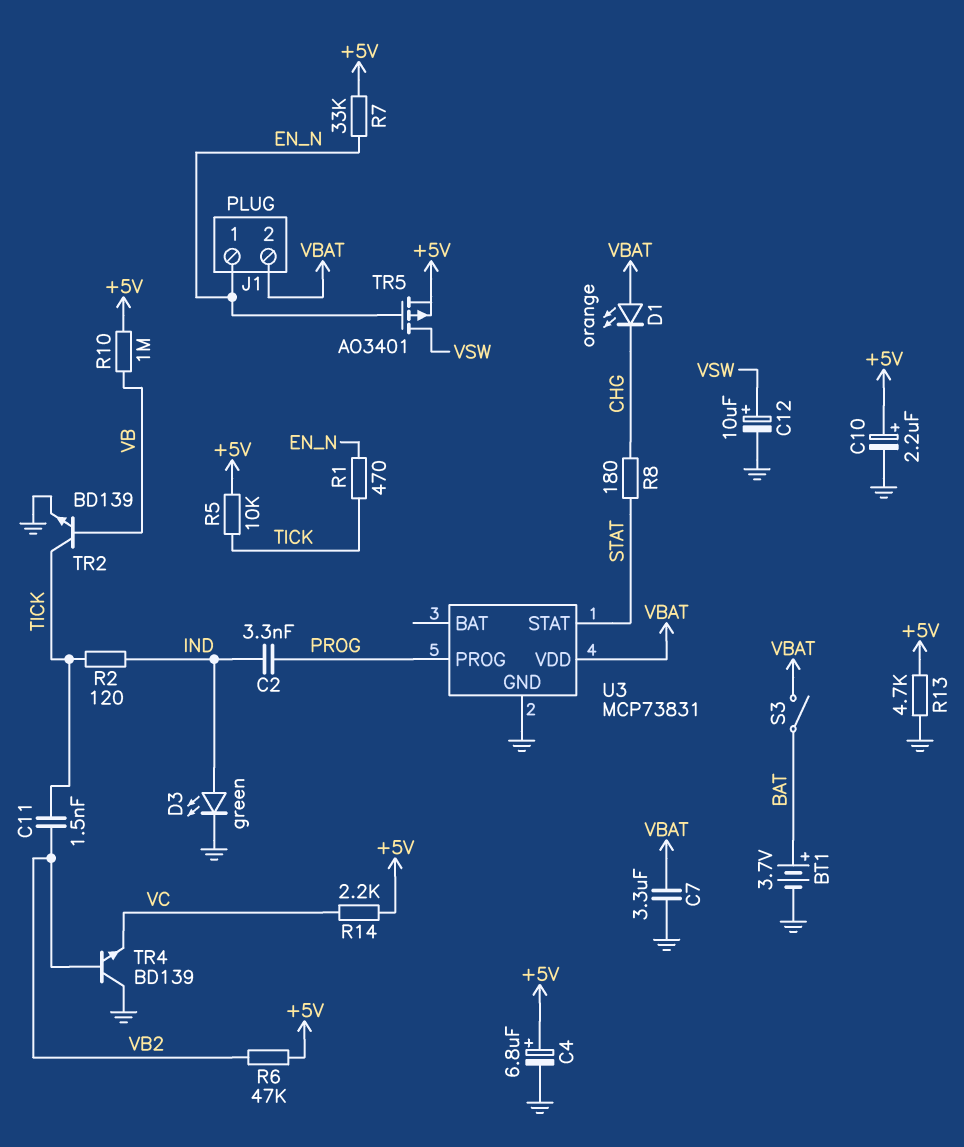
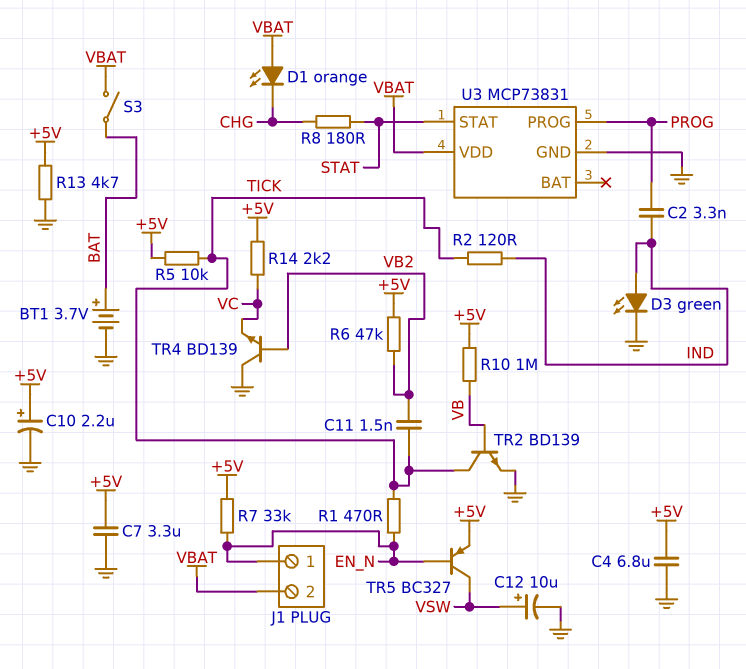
C4: 6.8uF (plus +5V, minus GND) -> 6.8uF (+5V, GND)
C7: 3.3uF (GND, VBAT) -> 3.3uF (+5V, GND)
TR5: PMOS AO3401 (G EN_N, D VSW, S +5V) -> PNP BC327 (B EN_N, C VSW, E +5V)

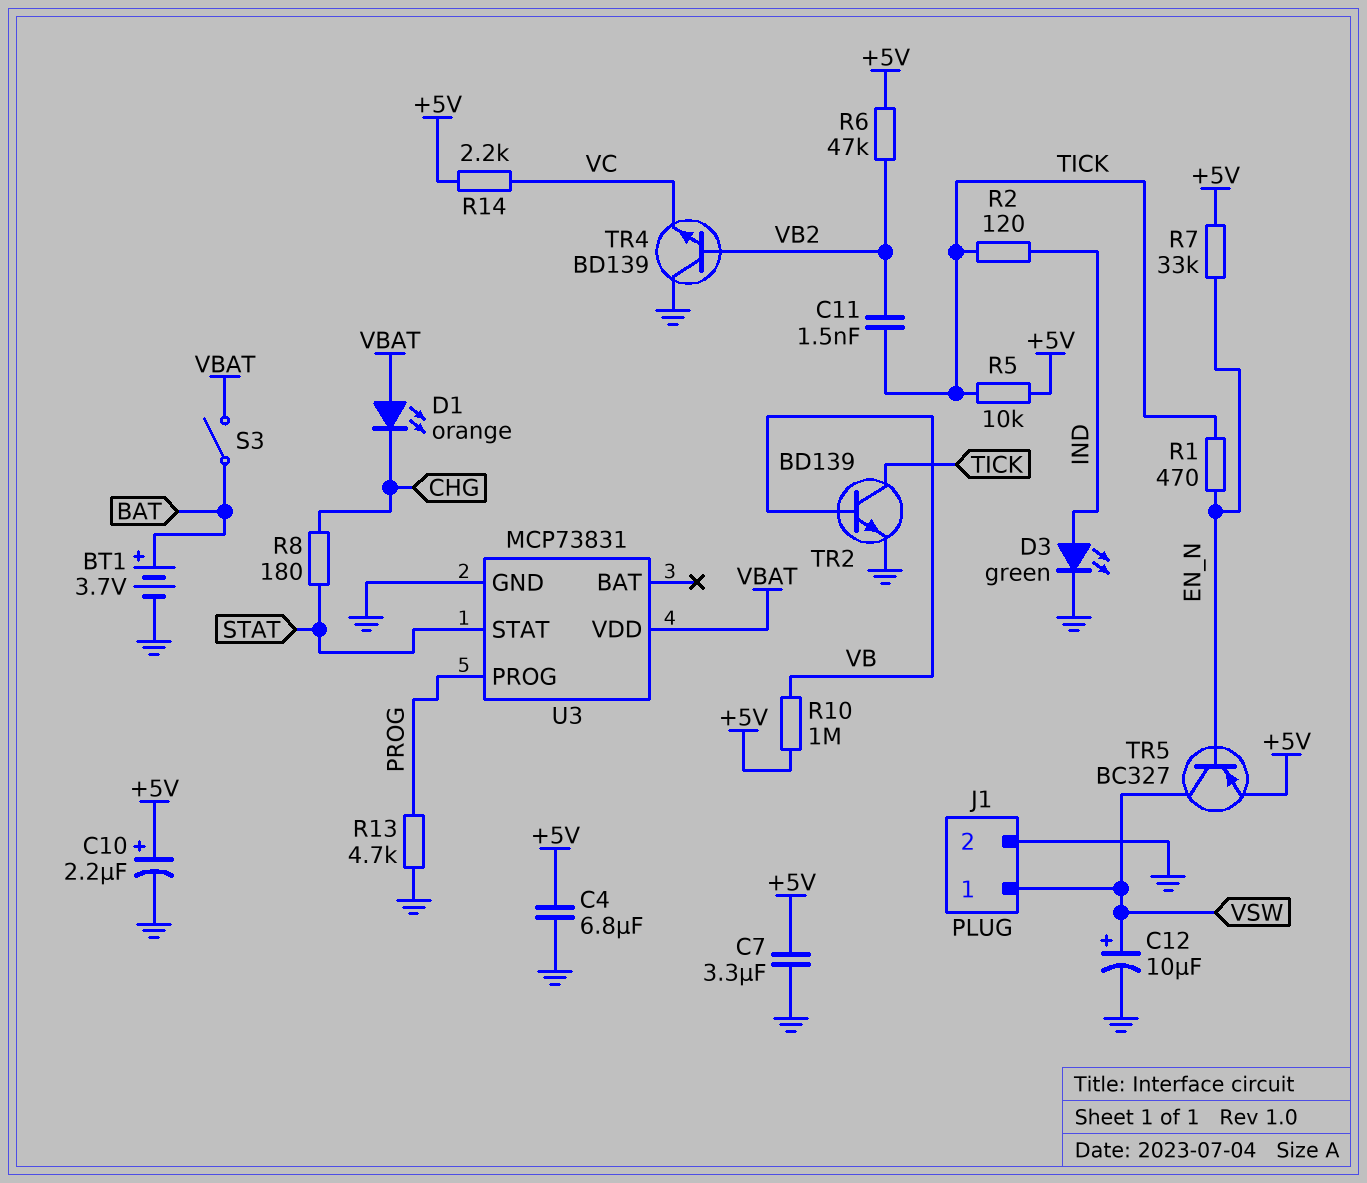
C2: 3.3nF (IND, PROG) -> none
J1 pin 1: EN_N -> VSW
J1 pin 2: VBAT -> GND
R13: 4.7k (+5V, GND) -> 4.7k (GND, PROG)

